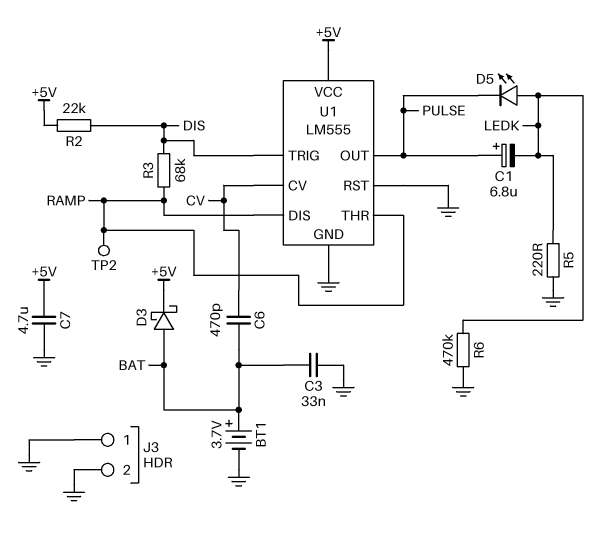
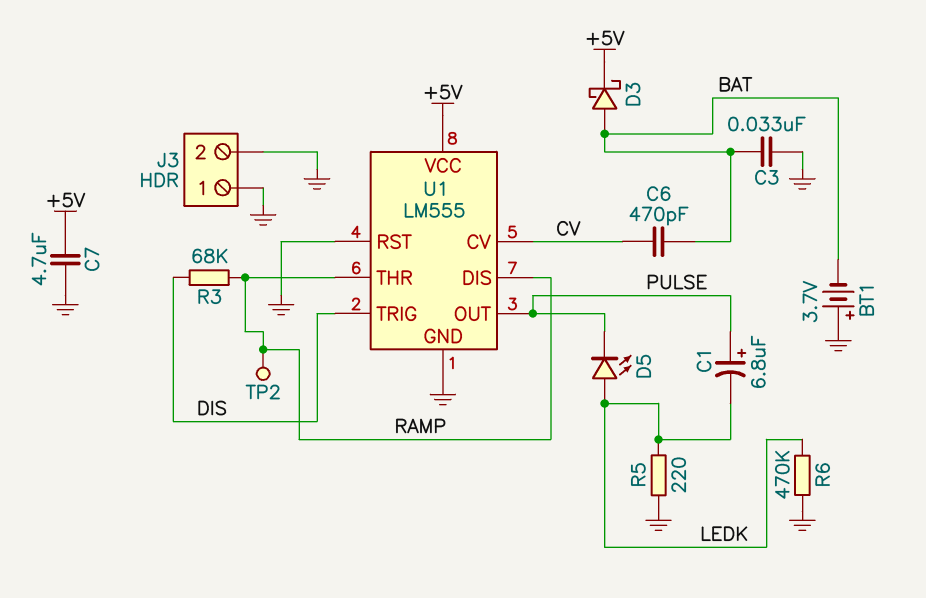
BT1: 3.7V (plus BAT, minus GND) -> 3.7V (plus GND, minus BAT)
R2: 22k (+5V, DIS) -> none

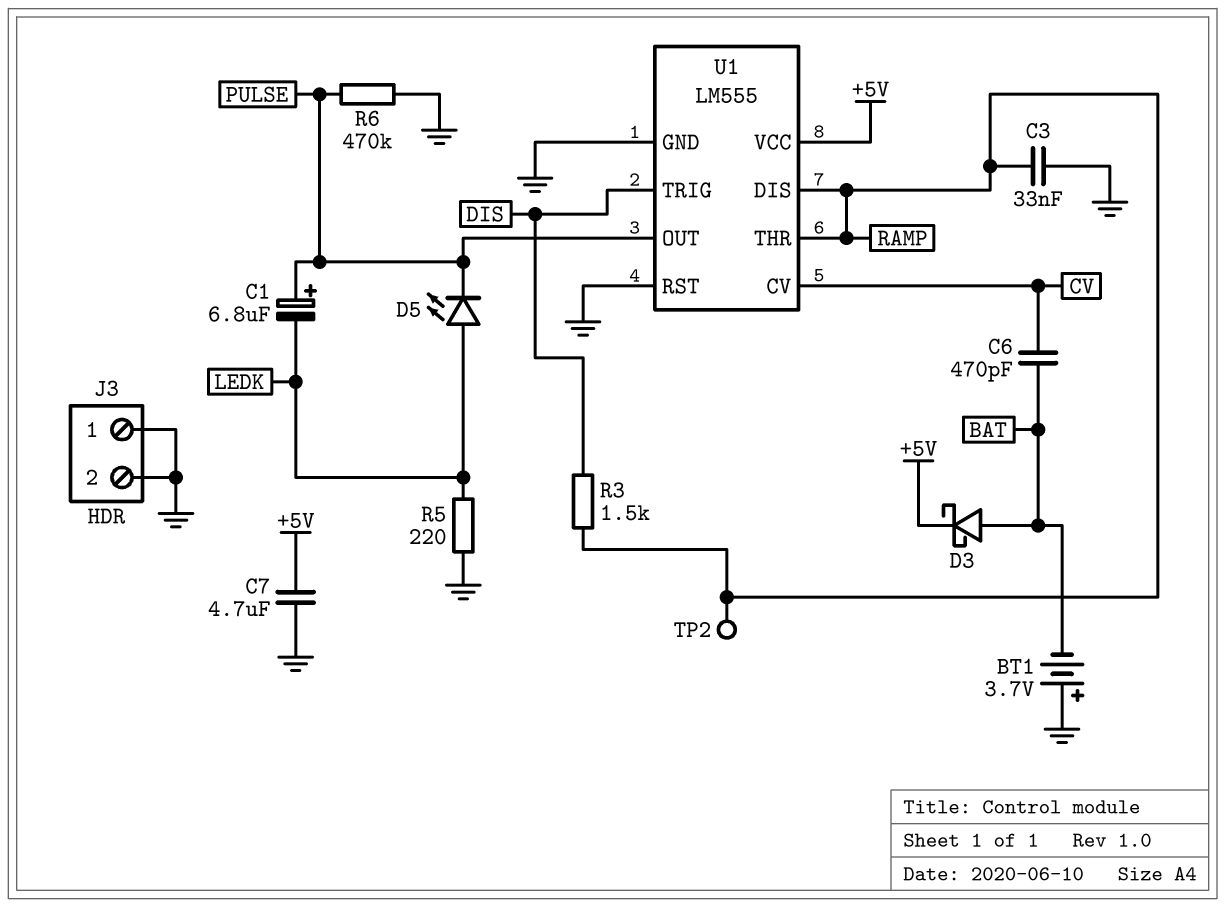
C3: 33nF (BAT, GND) -> 33nF (GND, RAMP)
R3: 68k (DIS, RAMP) -> 1.5k (DIS, RAMP)
R6: 470k (GND, LEDK) -> 470k (GND, PULSE)

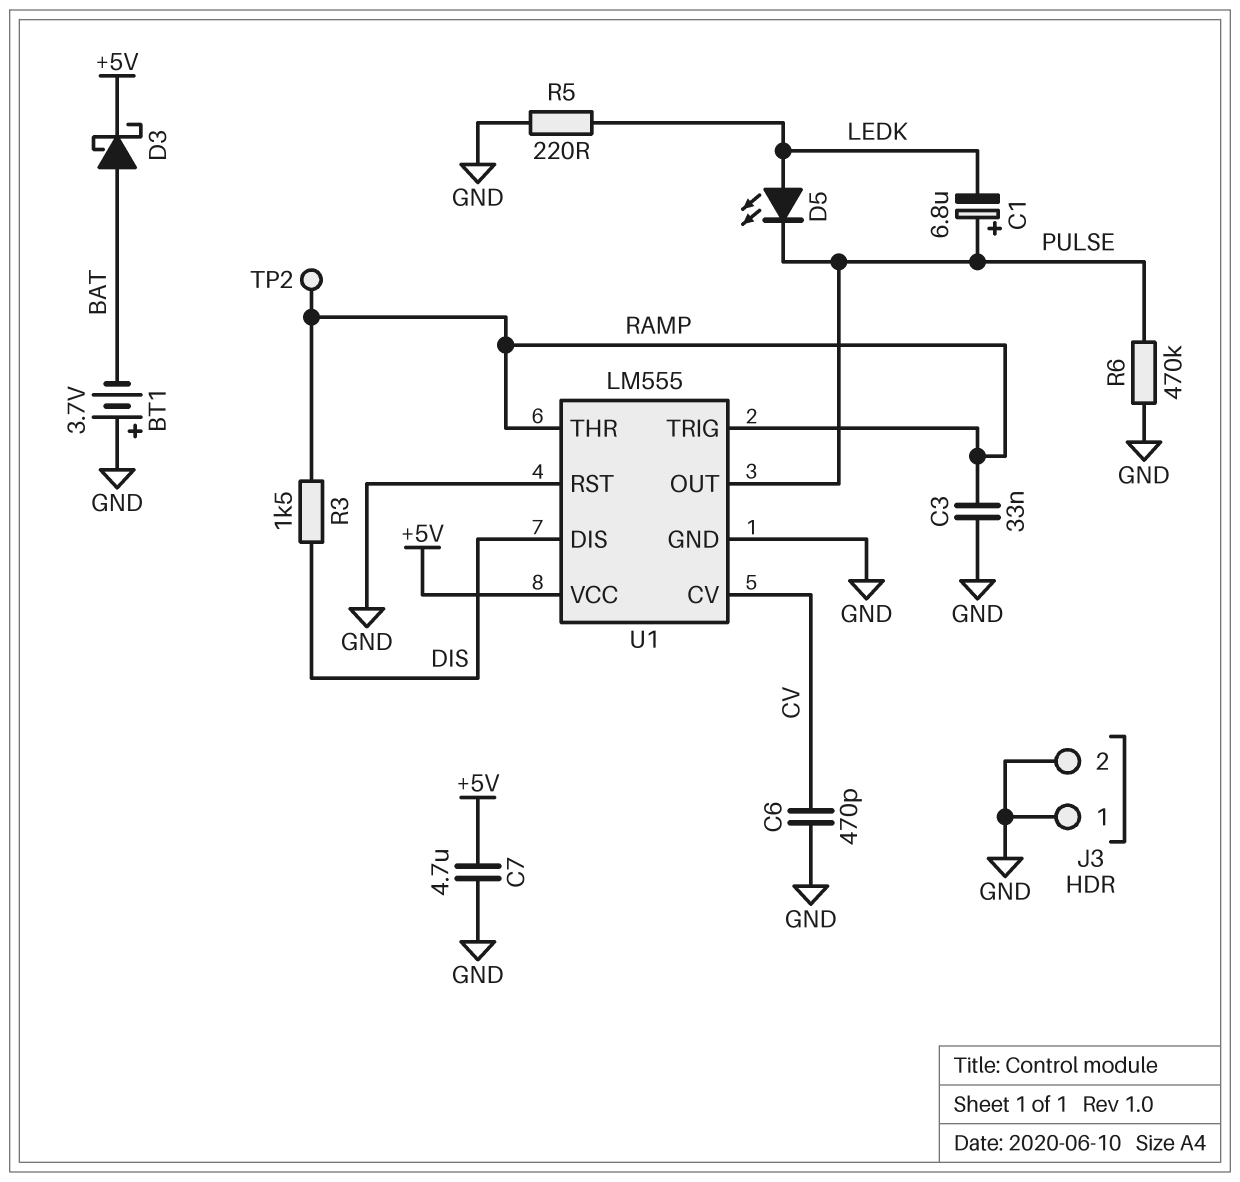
C6: 470pF (BAT, CV) -> 470pF (CV, GND)
U1 pin DIS: RAMP -> DIS
U1 pin TRIG: DIS -> RAMP

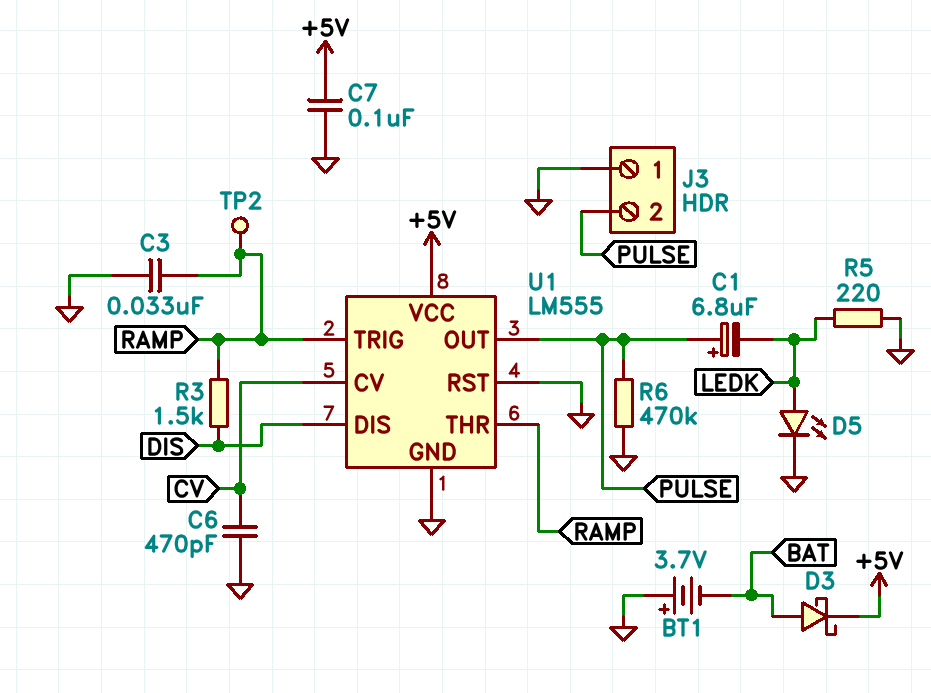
C7: 4.7uF (+5V, GND) -> 100nF (+5V, GND)
D5: LED (A LEDK, K PULSE) -> LED (A LEDK, K GND)
J3 pin 2: GND -> PULSE

